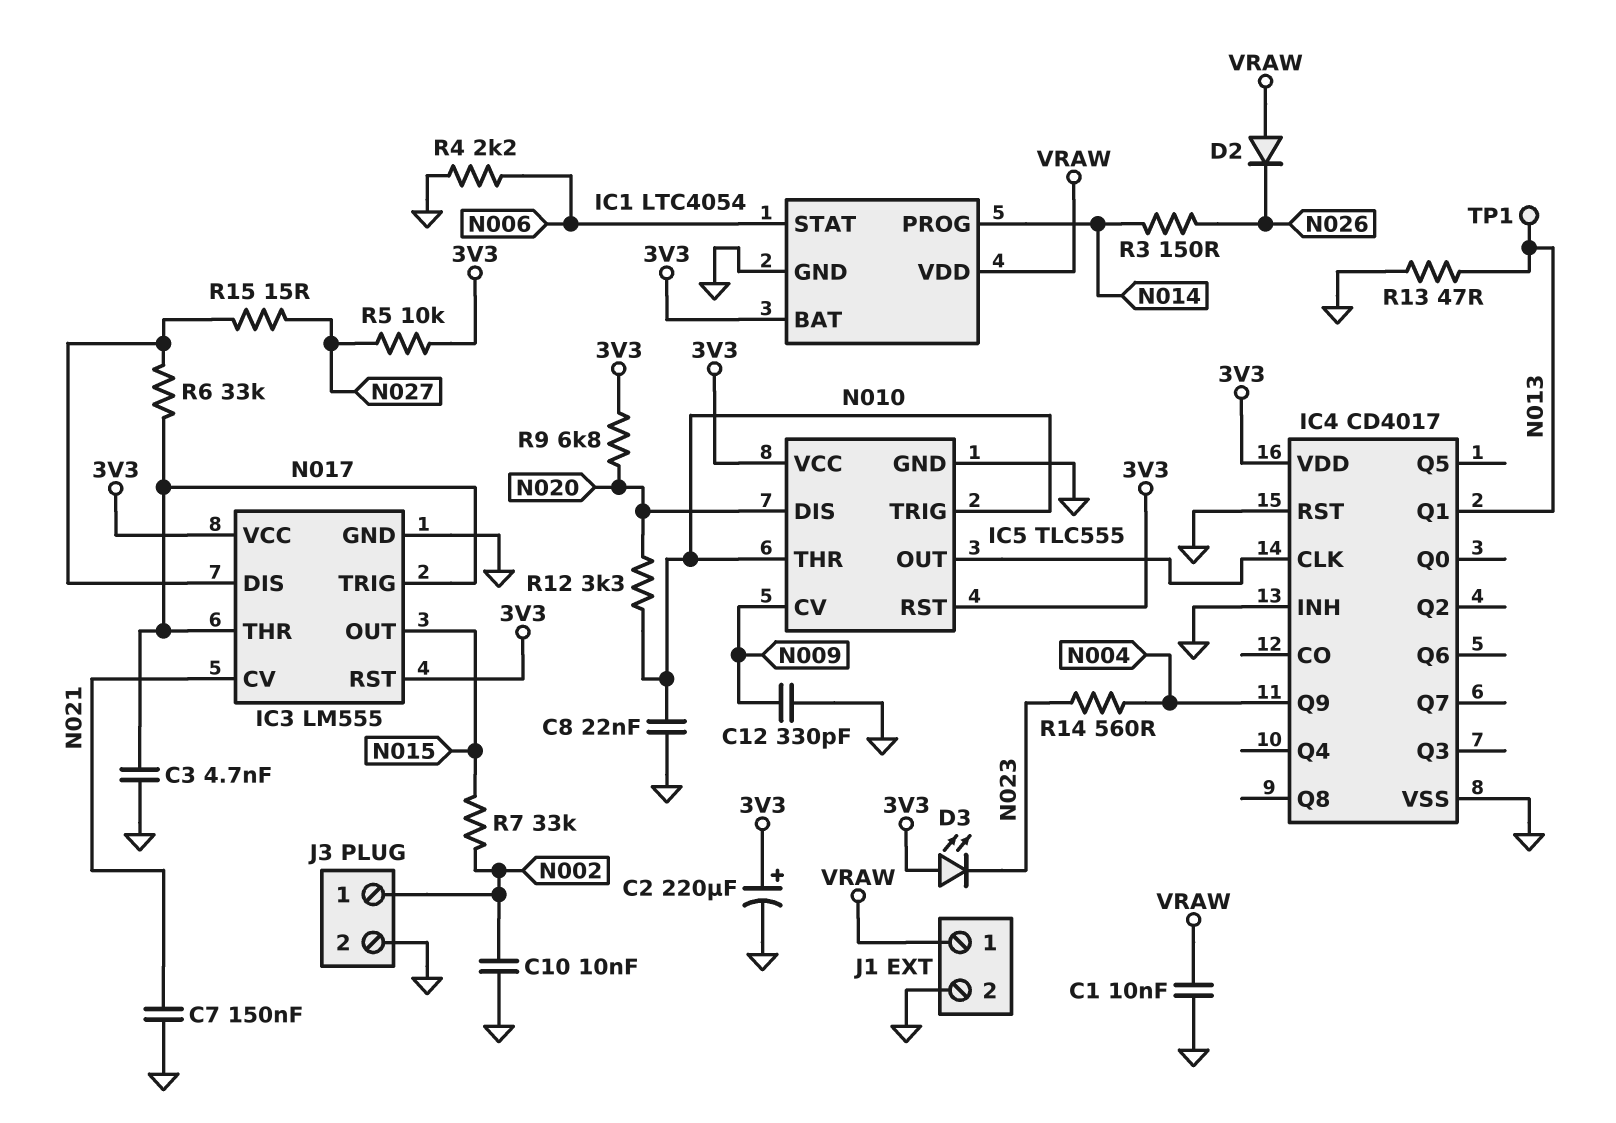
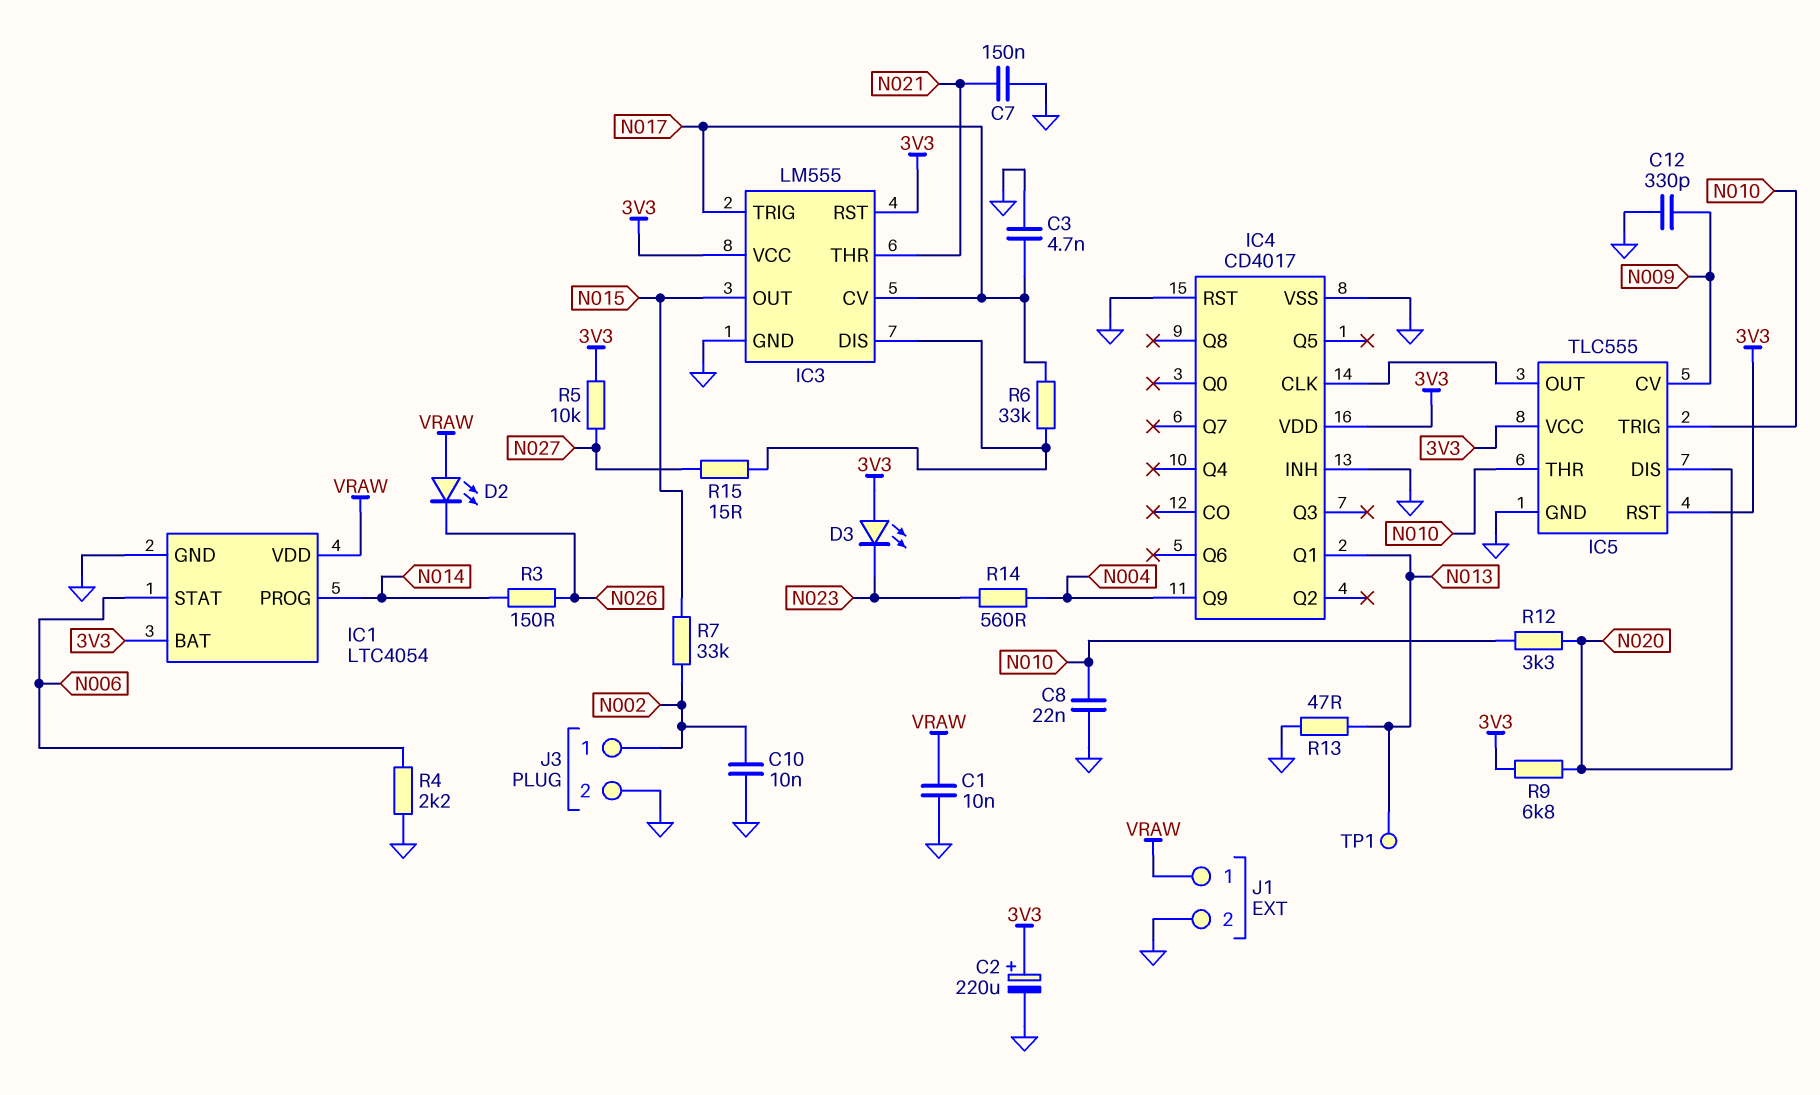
D2: diode (A VRAW, K N026) -> LED (A VRAW, K N026)
IC3 pin CV: N021 -> N017
IC3 pin THR: N017 -> N021

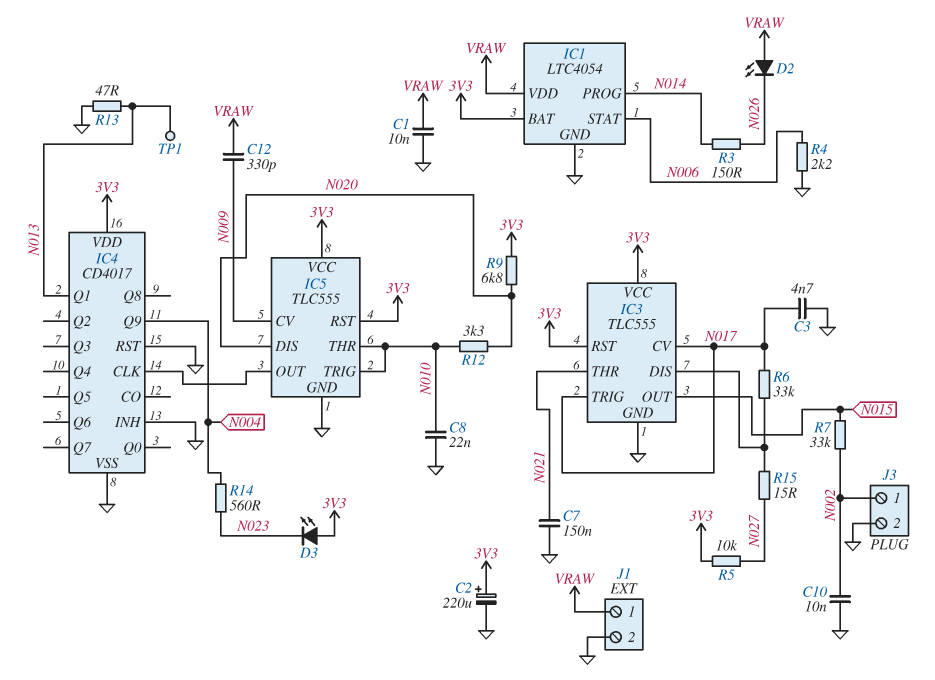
C12: 330pF (GND, N009) -> 330pF (N009, VRAW)
IC3: LM555 -> TLC555

